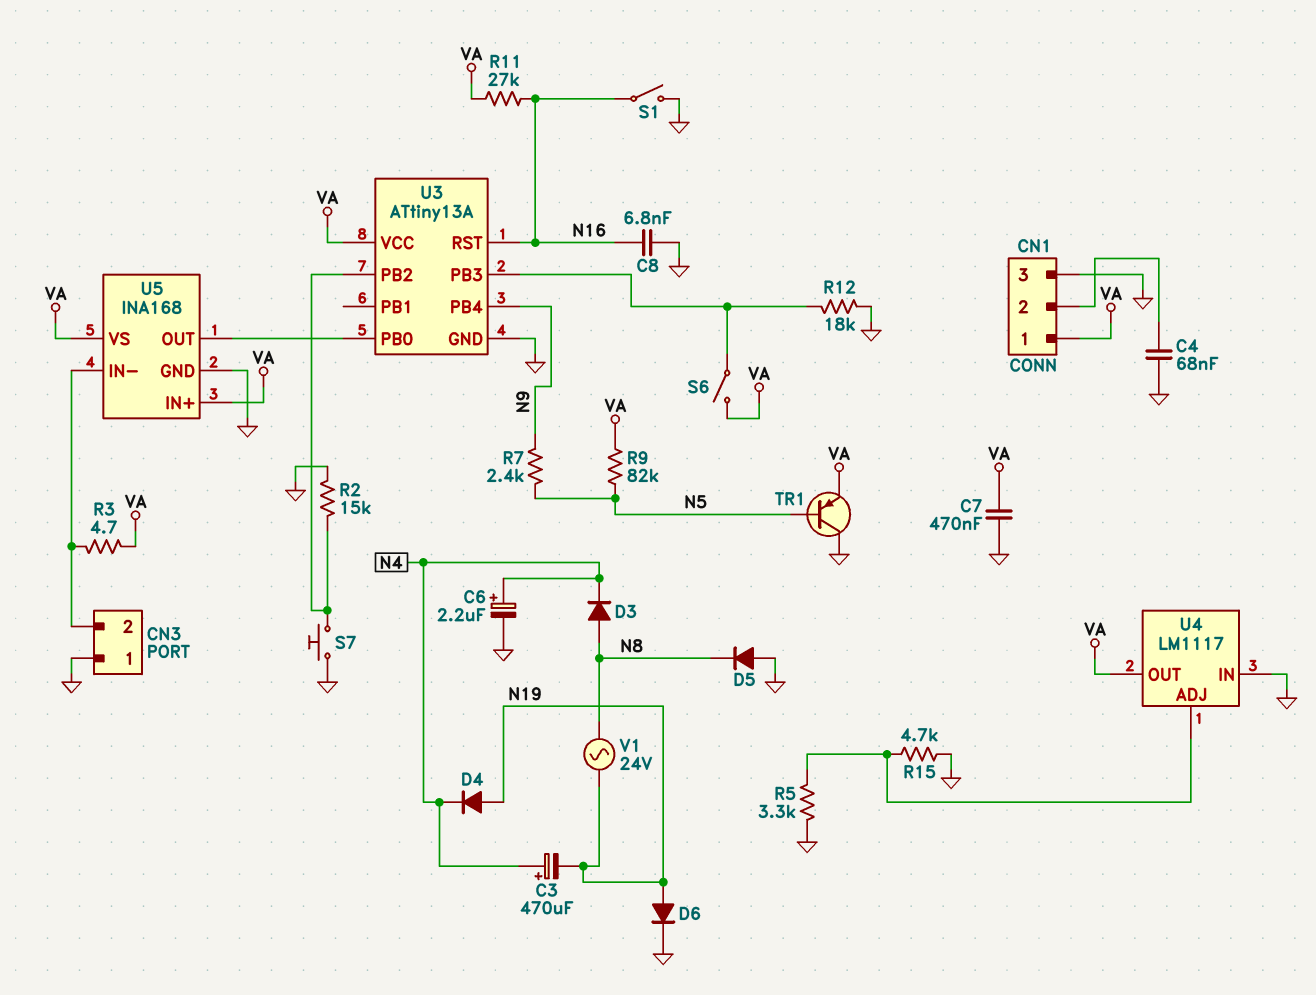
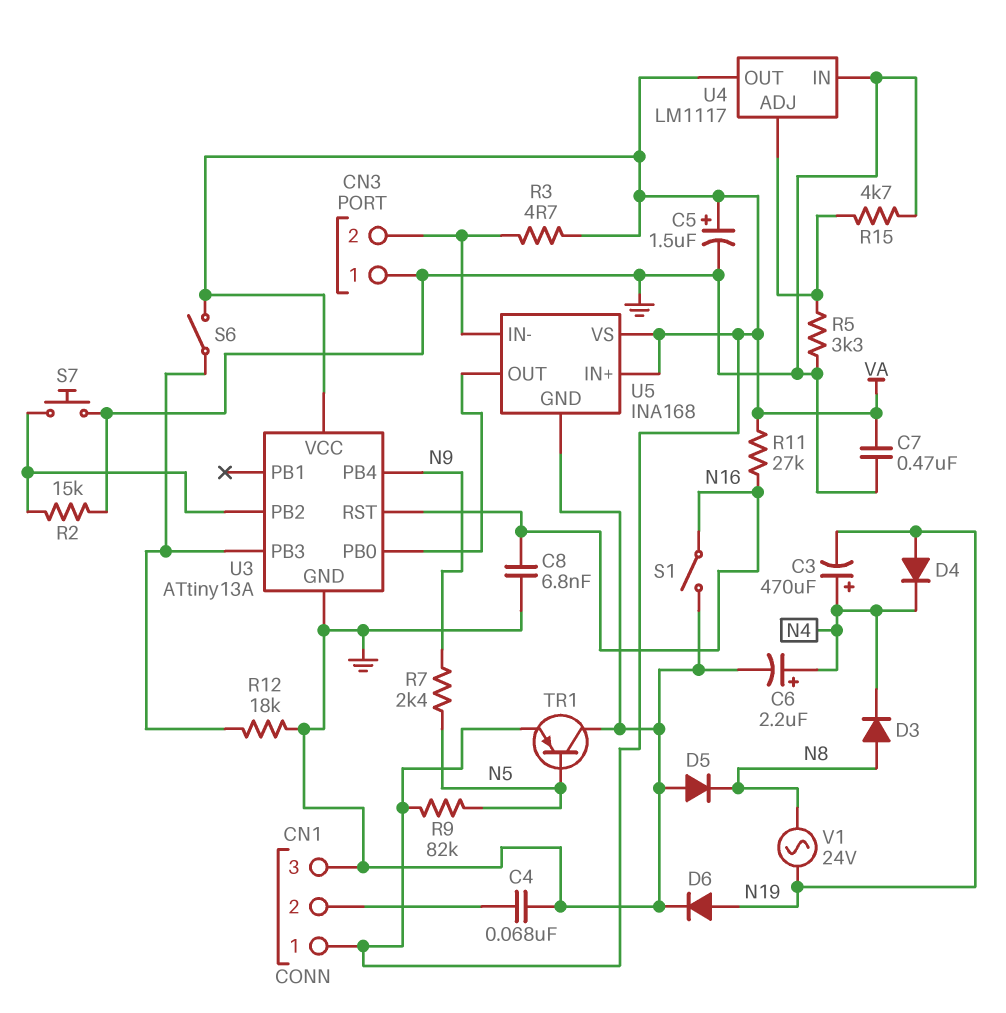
C5: none -> 1.5uF (plus VA, minus GND)

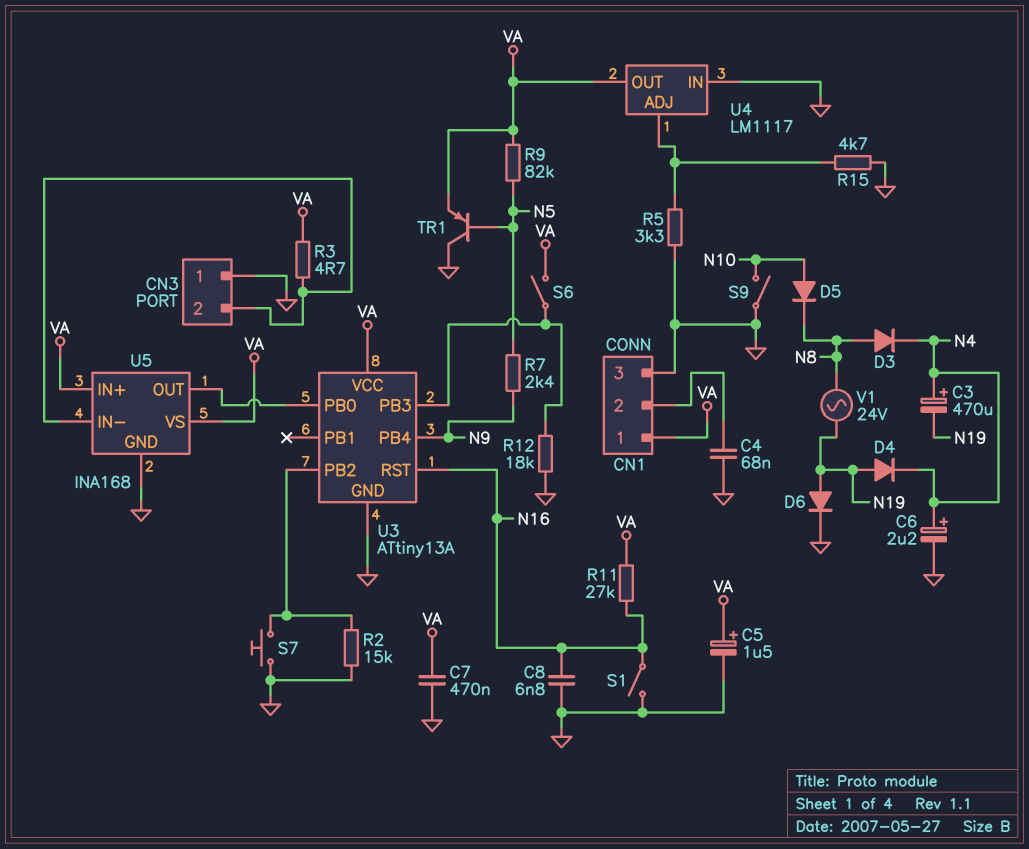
D5: diode (A GND, K N8) -> diode (A N10, K N8)
S9: none -> switch (GND, N10)

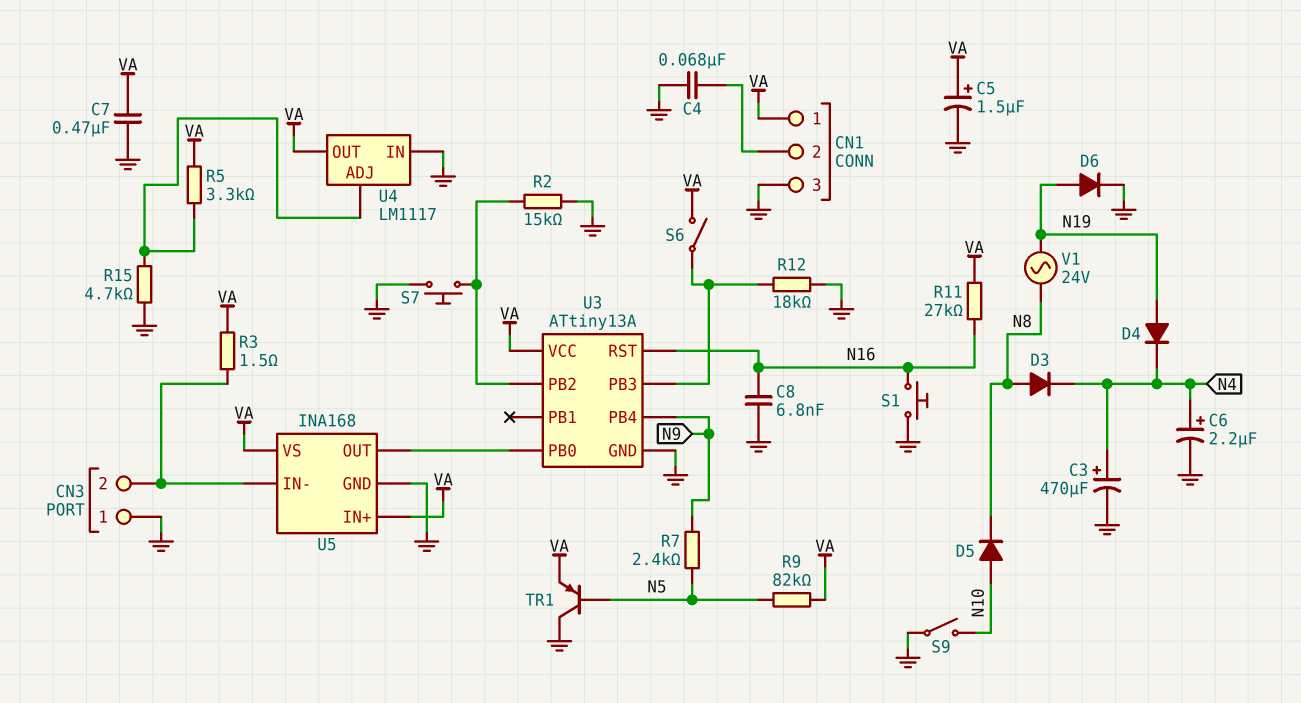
C3: 470uF (plus N4, minus N19) -> 470uF (plus N4, minus GND)
R3: 4.7 (CN3/2, VA) -> 1.5 (CN3/2, VA)
R5: 3.3k (GND, U4/ADJ) -> 3.3k (U4/ADJ, VA)
S1: switch (GND, N16) -> button (GND, N16)

